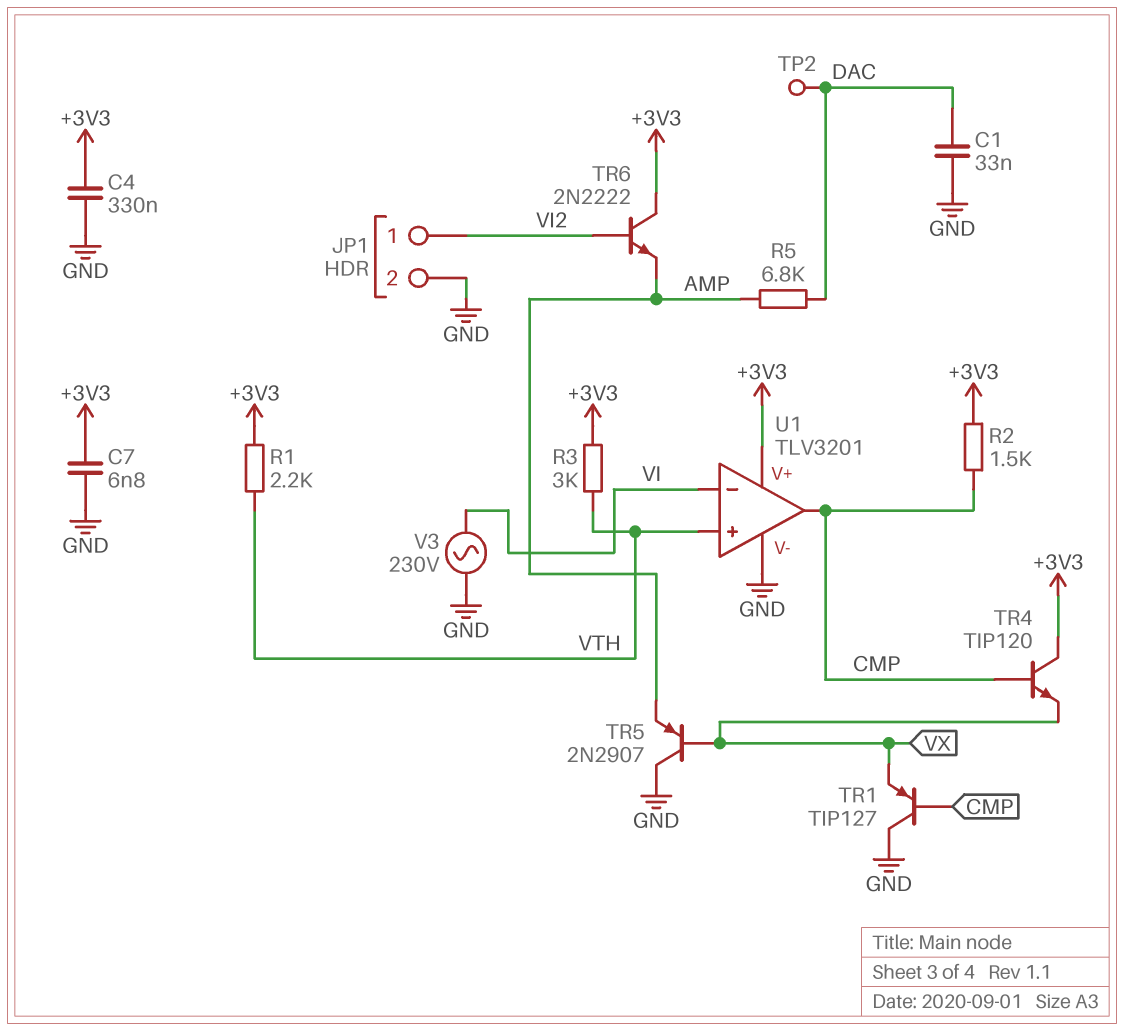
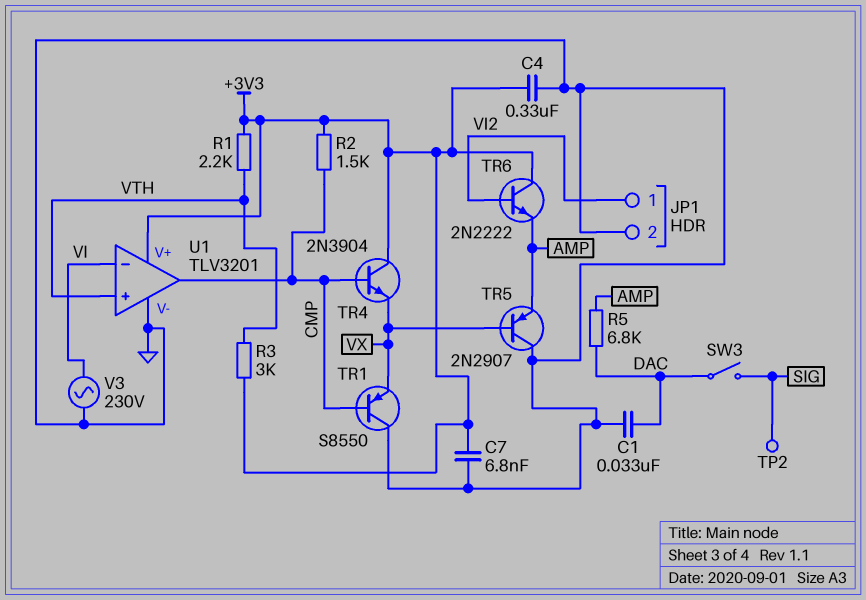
SW3: none -> switch (DAC, SIG)
TP2: test point (DAC) -> test point (SIG)
TR1: PNP TIP127 (B CMP, C GND, E VX) -> PNP S8550 (B CMP, C GND, E VX)
TR4: NPN TIP120 (B CMP, C +3V3, E VX) -> NPN 2N3904 (B CMP, C +3V3, E VX)

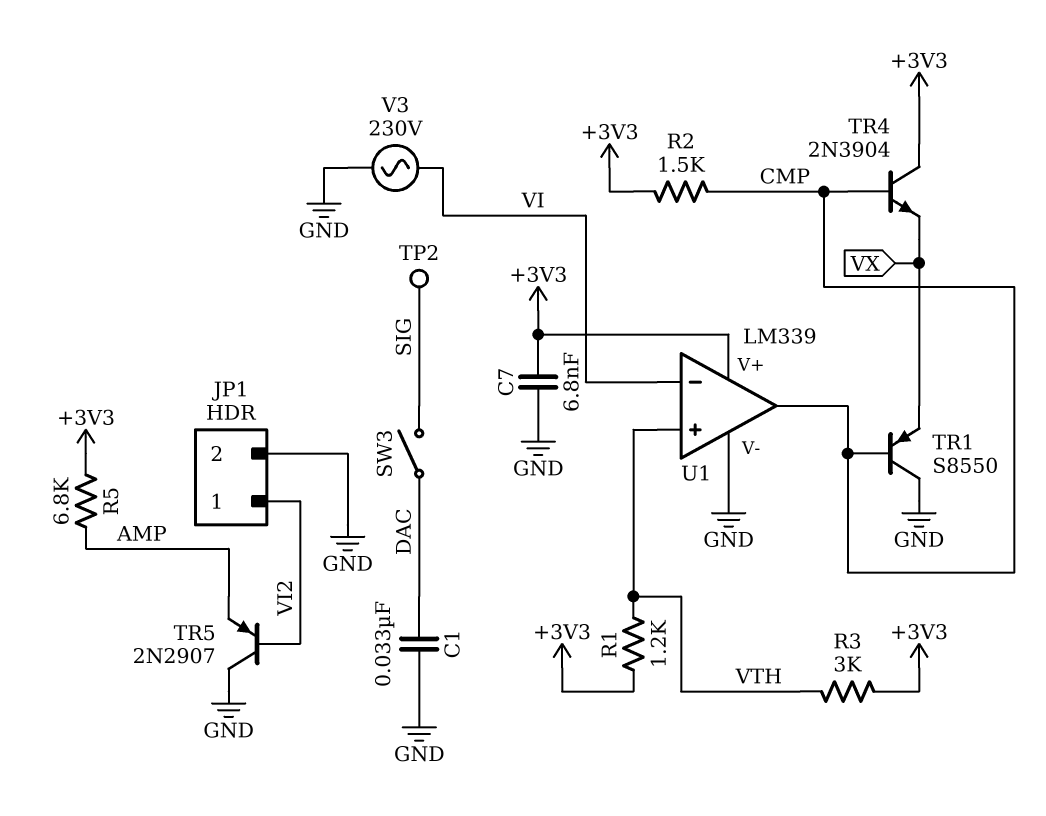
C4: 330nF (+3V3, GND) -> none
R1: 2.2k (+3V3, VTH) -> 1.2k (+3V3, VTH)
R5: 6.8k (AMP, DAC) -> 6.8k (+3V3, AMP)
TR5: PNP 2N2907 (B VX, C GND, E AMP) -> PNP 2N2907 (B VI2, C GND, E AMP)
TR6: NPN 2N2222 (B VI2, C +3V3, E AMP) -> none
U1: TLV3201 -> LM339

